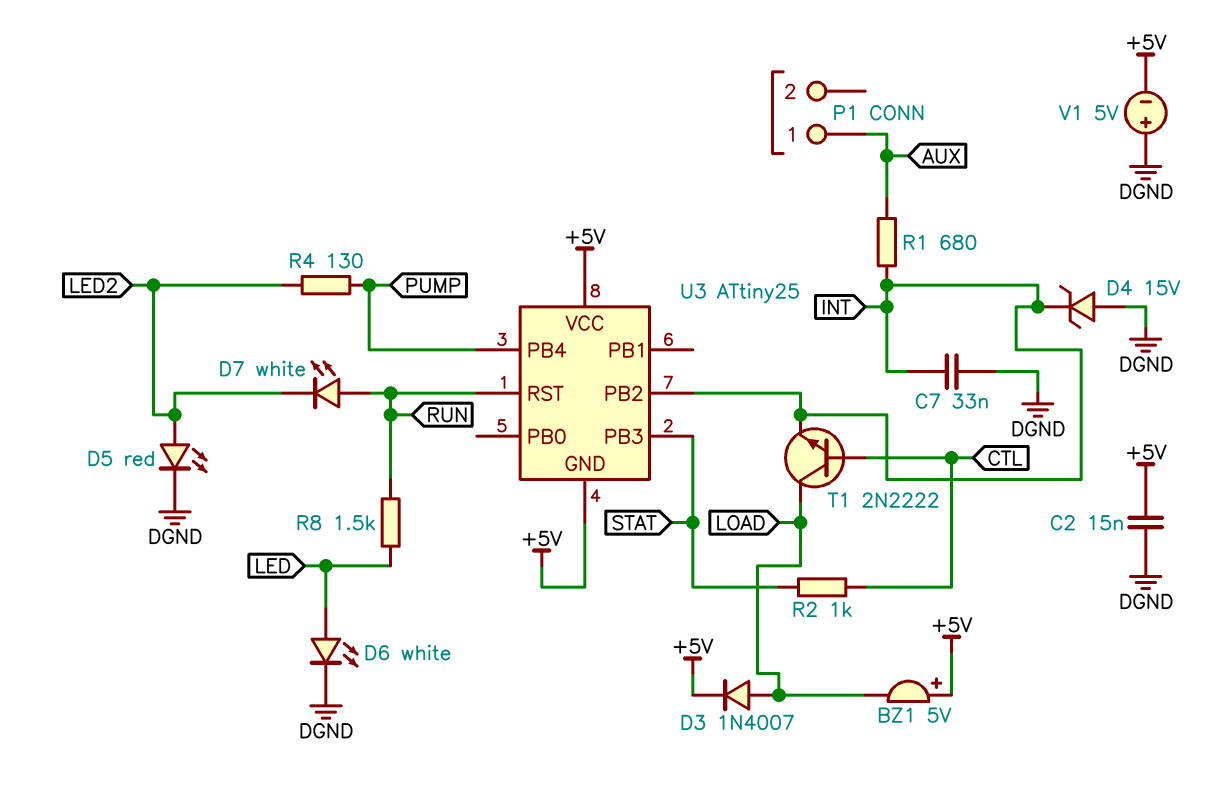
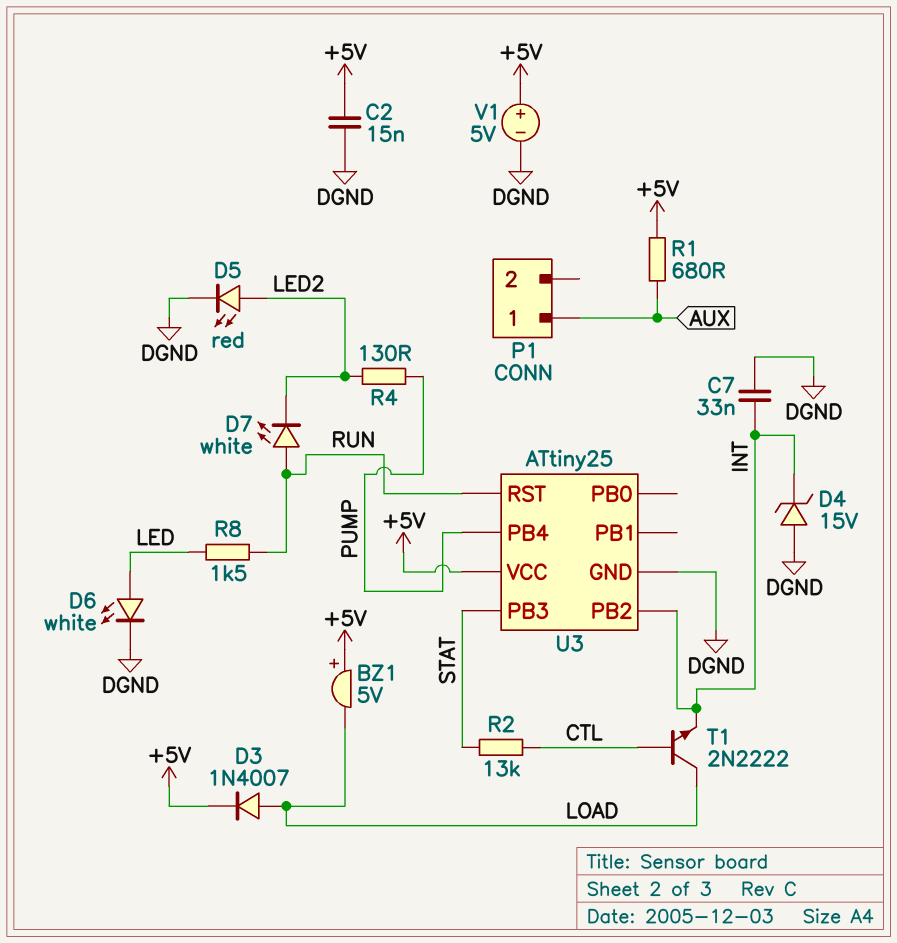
R1: 680 (AUX, INT) -> 680 (+5V, AUX)
R2: 1k (CTL, STAT) -> 13k (CTL, STAT)
U3 pin GND: +5V -> DGND
V1: 5V (plus DGND, minus +5V) -> 5V (plus +5V, minus DGND)

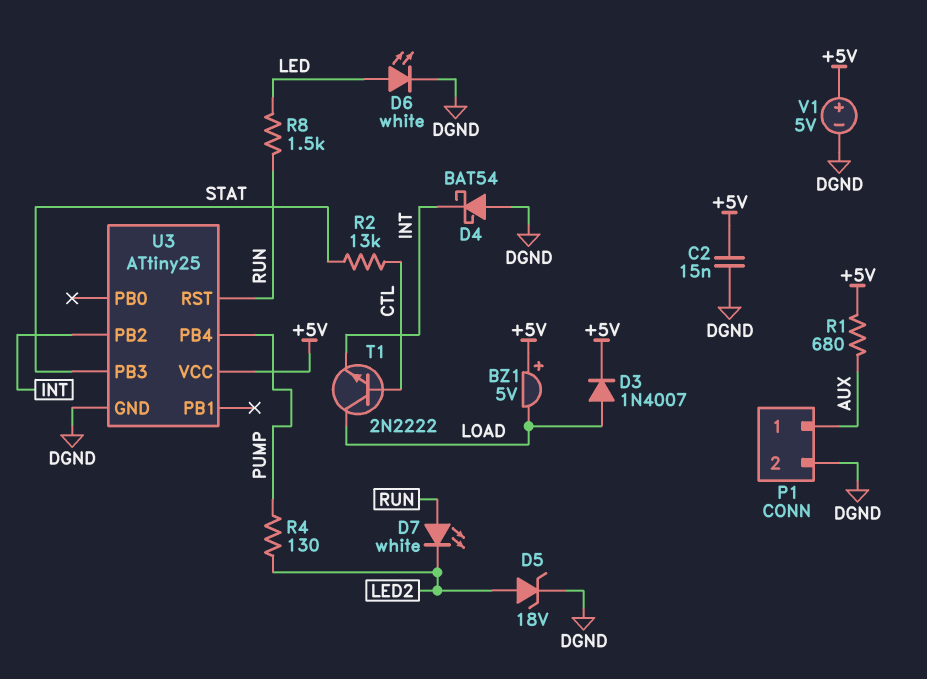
C7: 33nF (DGND, INT) -> none
D4: zener 15V (A DGND, K INT) -> schottky BAT54 (A DGND, K INT)
D5: LED red (A LED2, K DGND) -> zener 18V (A LED2, K DGND)
P1 pin 2: none -> DGND

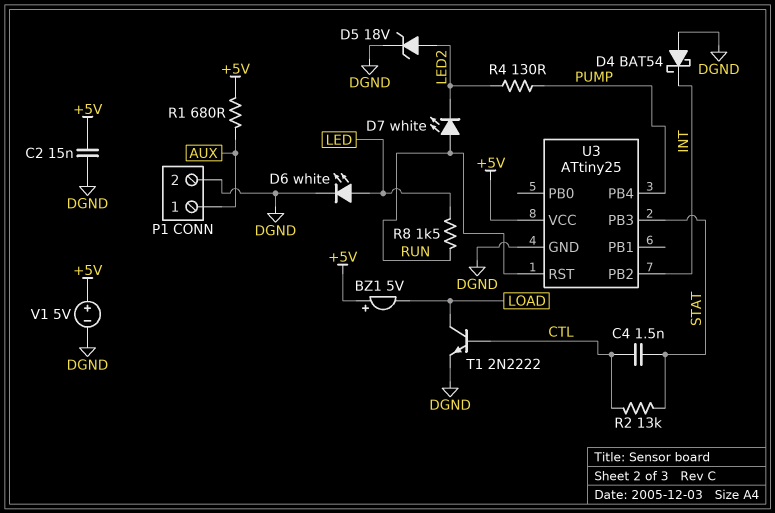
C4: none -> 1.5nF (CTL, STAT)
D3: diode 1N4007 (A LOAD, K +5V) -> none
T1: NPN 2N2222 (B CTL, C LOAD, E INT) -> NPN 2N2222 (B CTL, C LOAD, E DGND)

